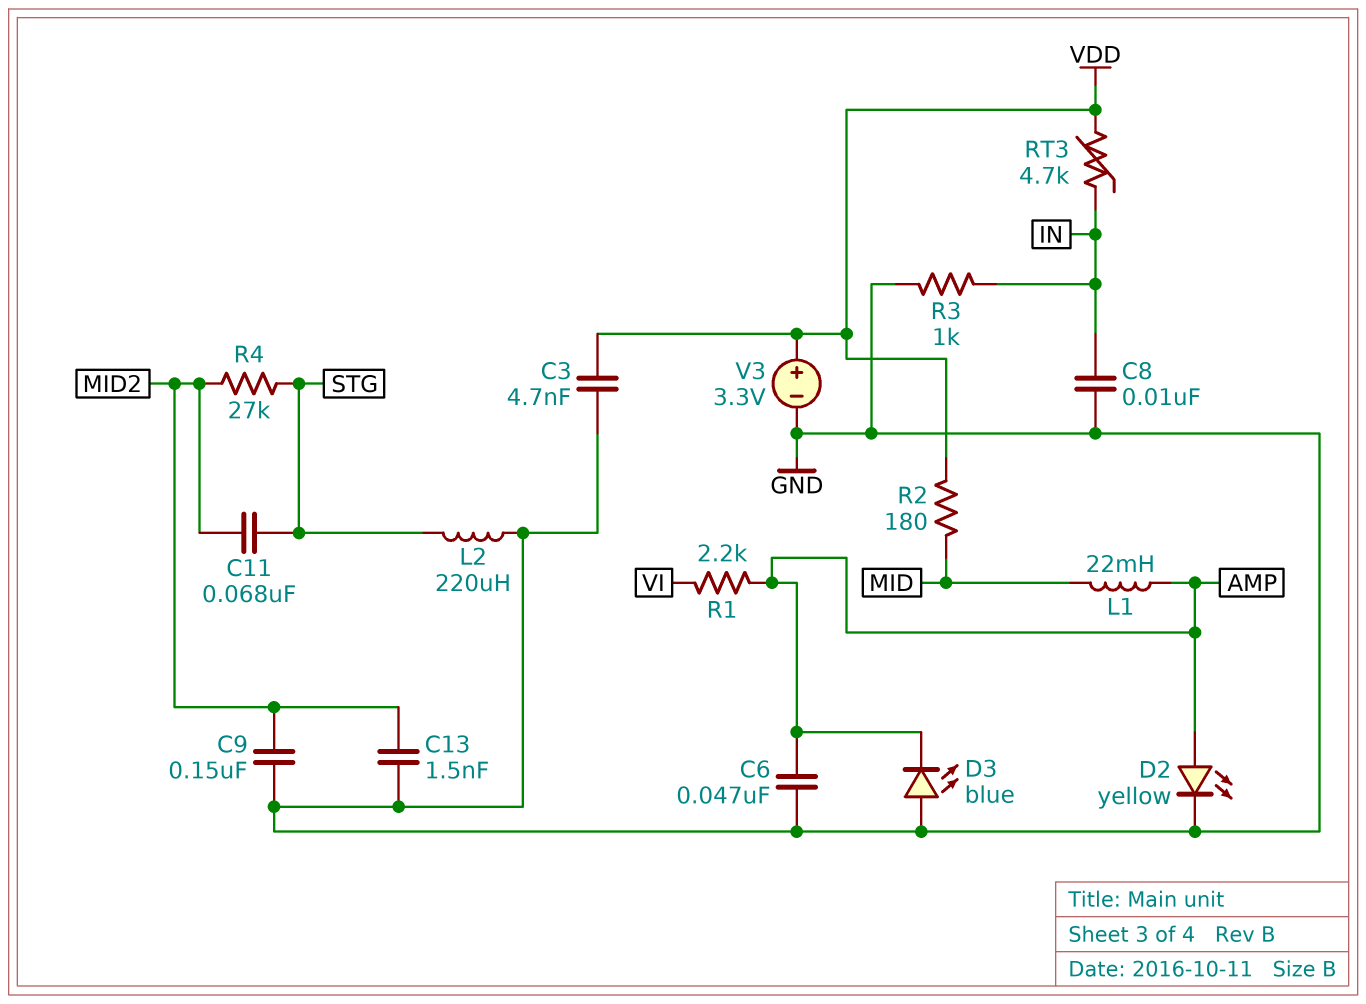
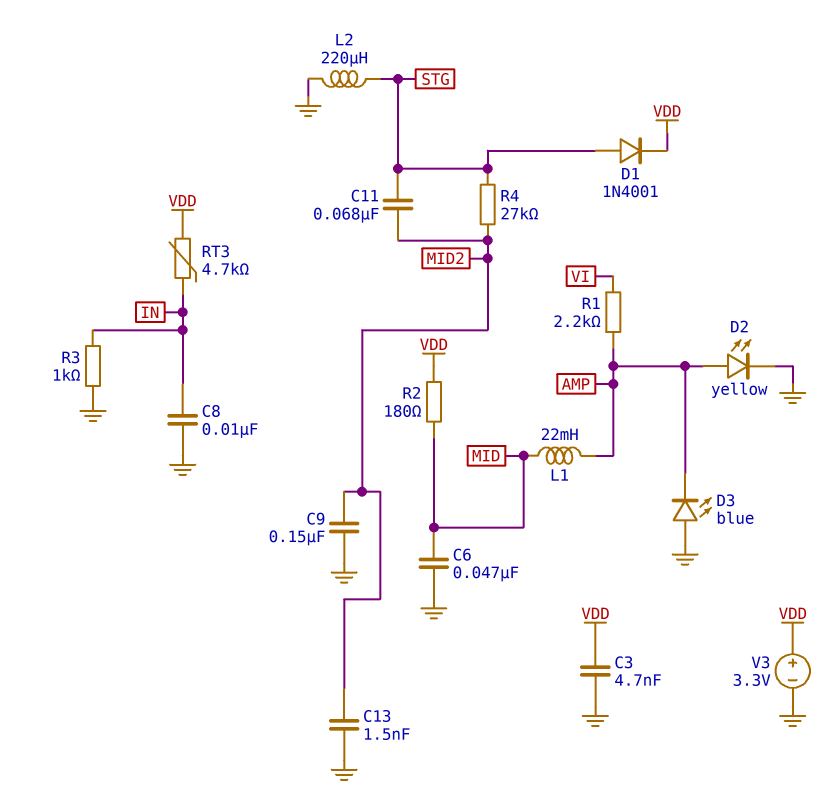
C6: 47nF (AMP, GND) -> 47nF (GND, MID)
D1: none -> diode 1N4001 (A STG, K VDD)

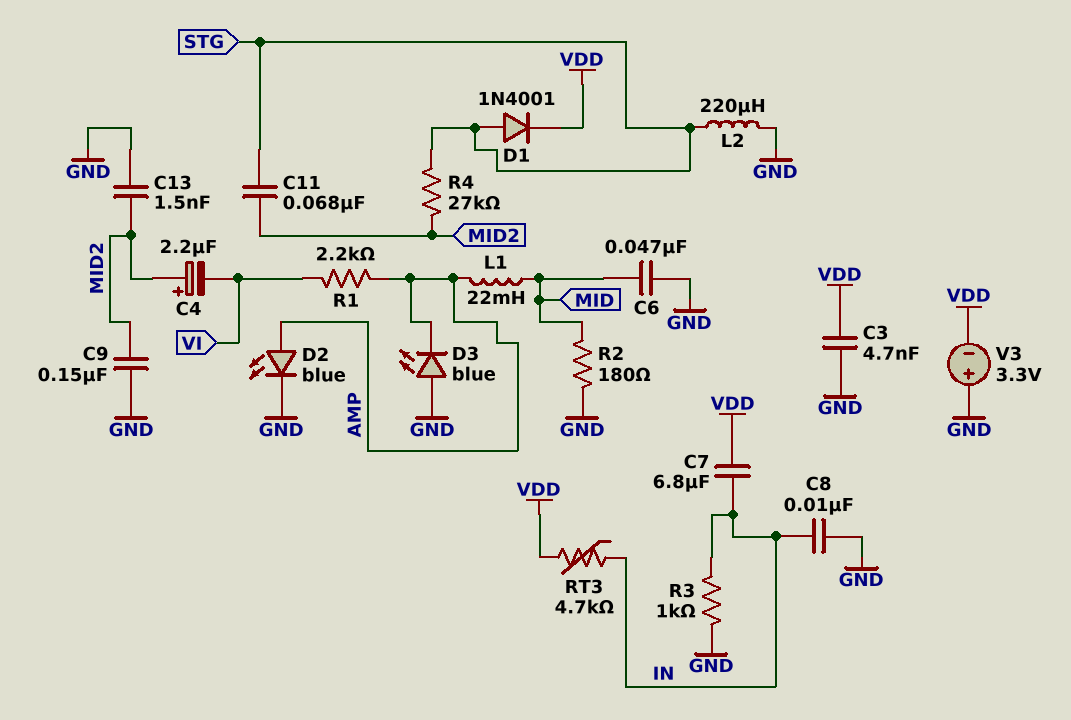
C4: none -> 2.2uF (plus MID2, minus VI)
C7: none -> 6.8uF (IN, VDD)
D2: LED yellow (A AMP, K GND) -> LED blue (A AMP, K GND)
R2: 180 (MID, VDD) -> 180 (GND, MID)
V3: 3.3V (plus VDD, minus GND) -> 3.3V (plus GND, minus VDD)

